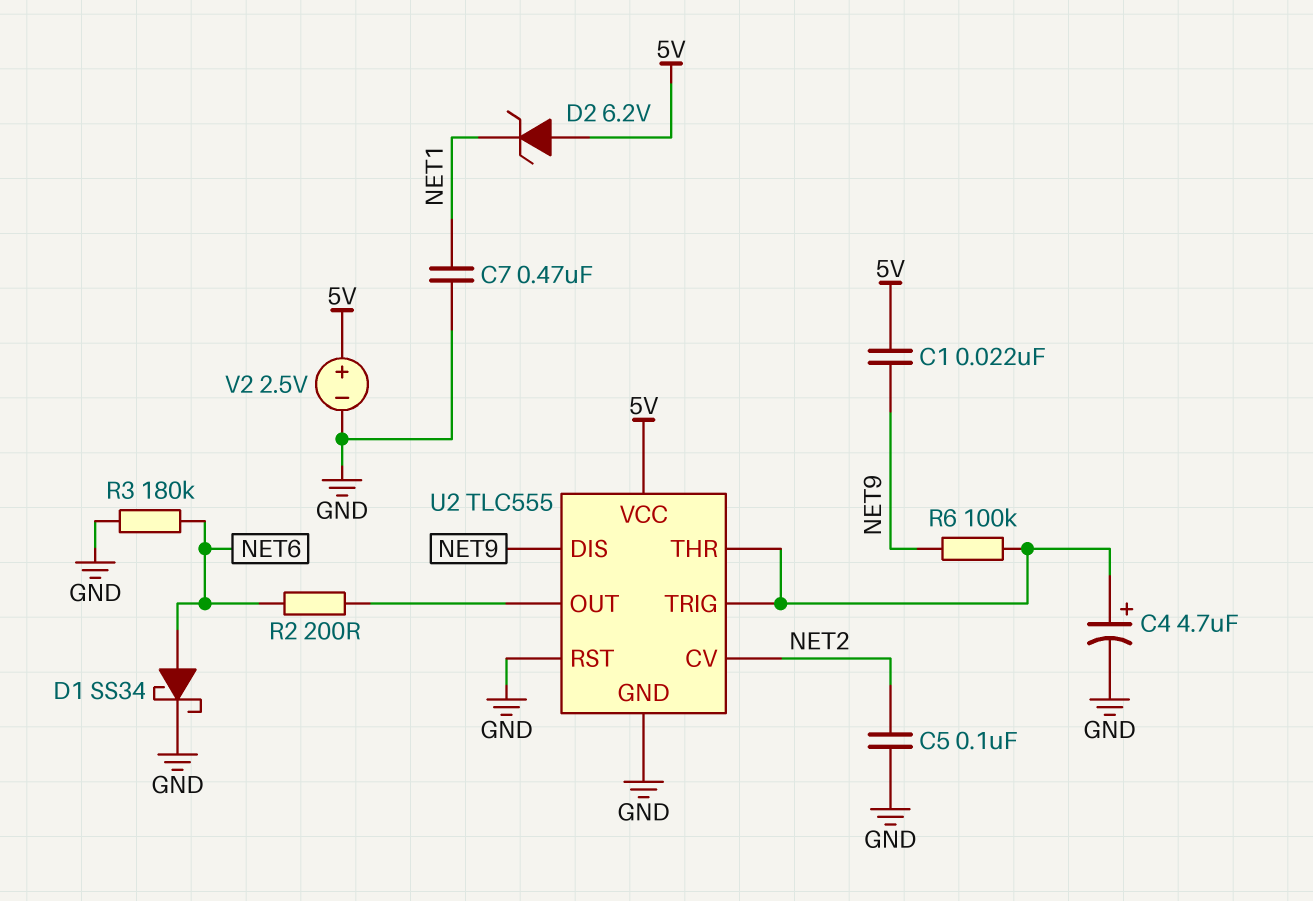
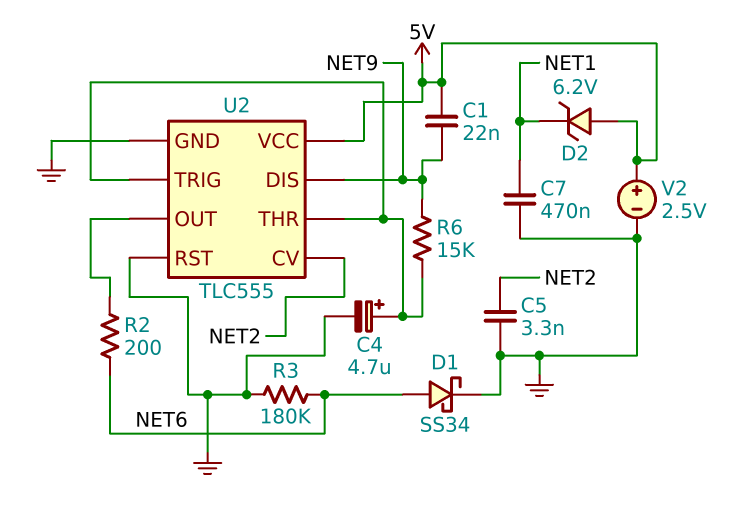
C5: 100nF (GND, NET2) -> 3.3nF (GND, NET2)
R6: 100k (NET9, U2/THR) -> 15k (NET9, U2/THR)

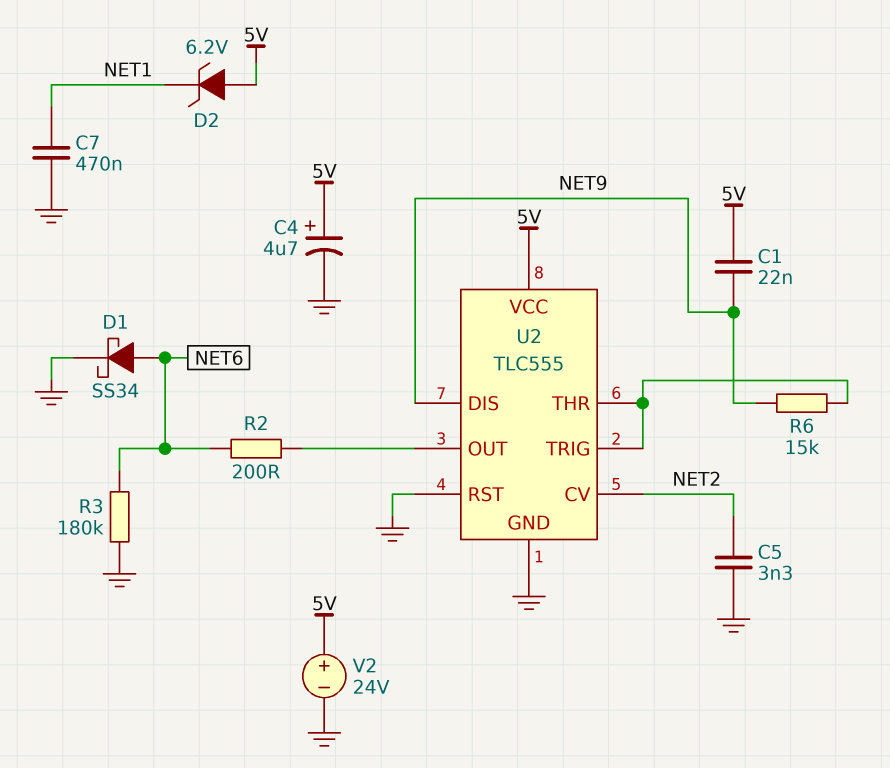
C4: 4.7uF (plus U2/THR, minus GND) -> 4.7uF (plus 5V, minus GND)
V2: 2.5V (plus 5V, minus GND) -> 24V (plus 5V, minus GND)

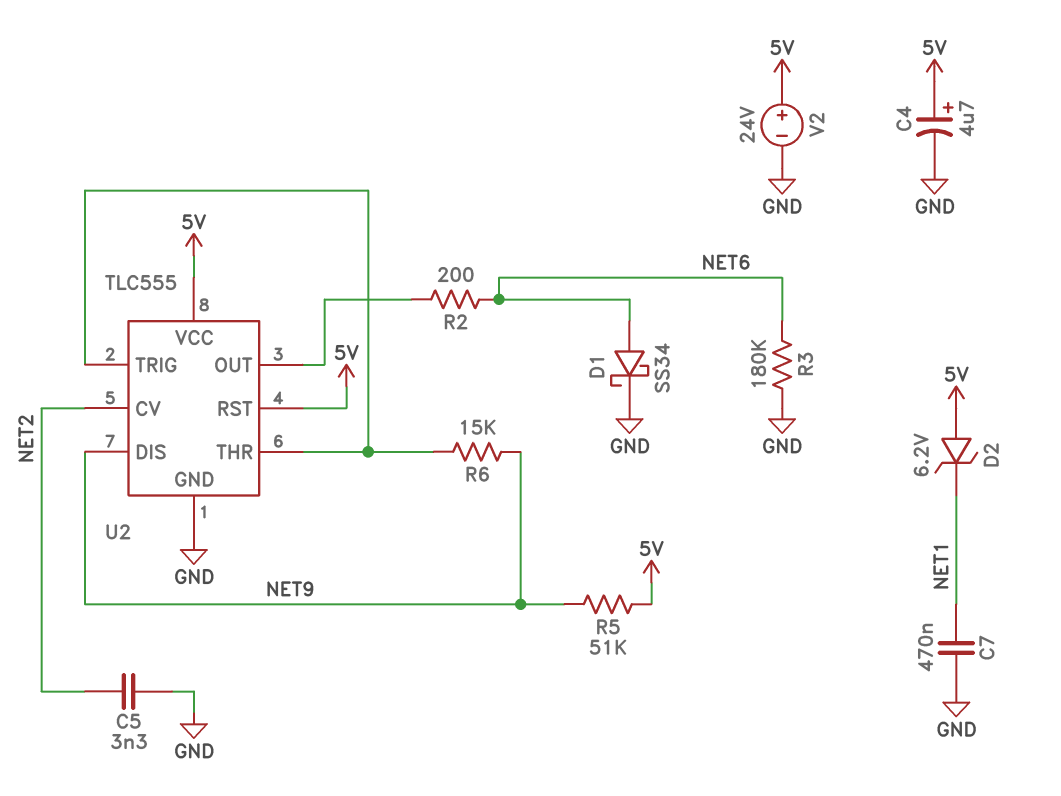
C1: 22nF (5V, NET9) -> none
R5: none -> 51k (5V, NET9)
U2 pin RST: GND -> 5V

